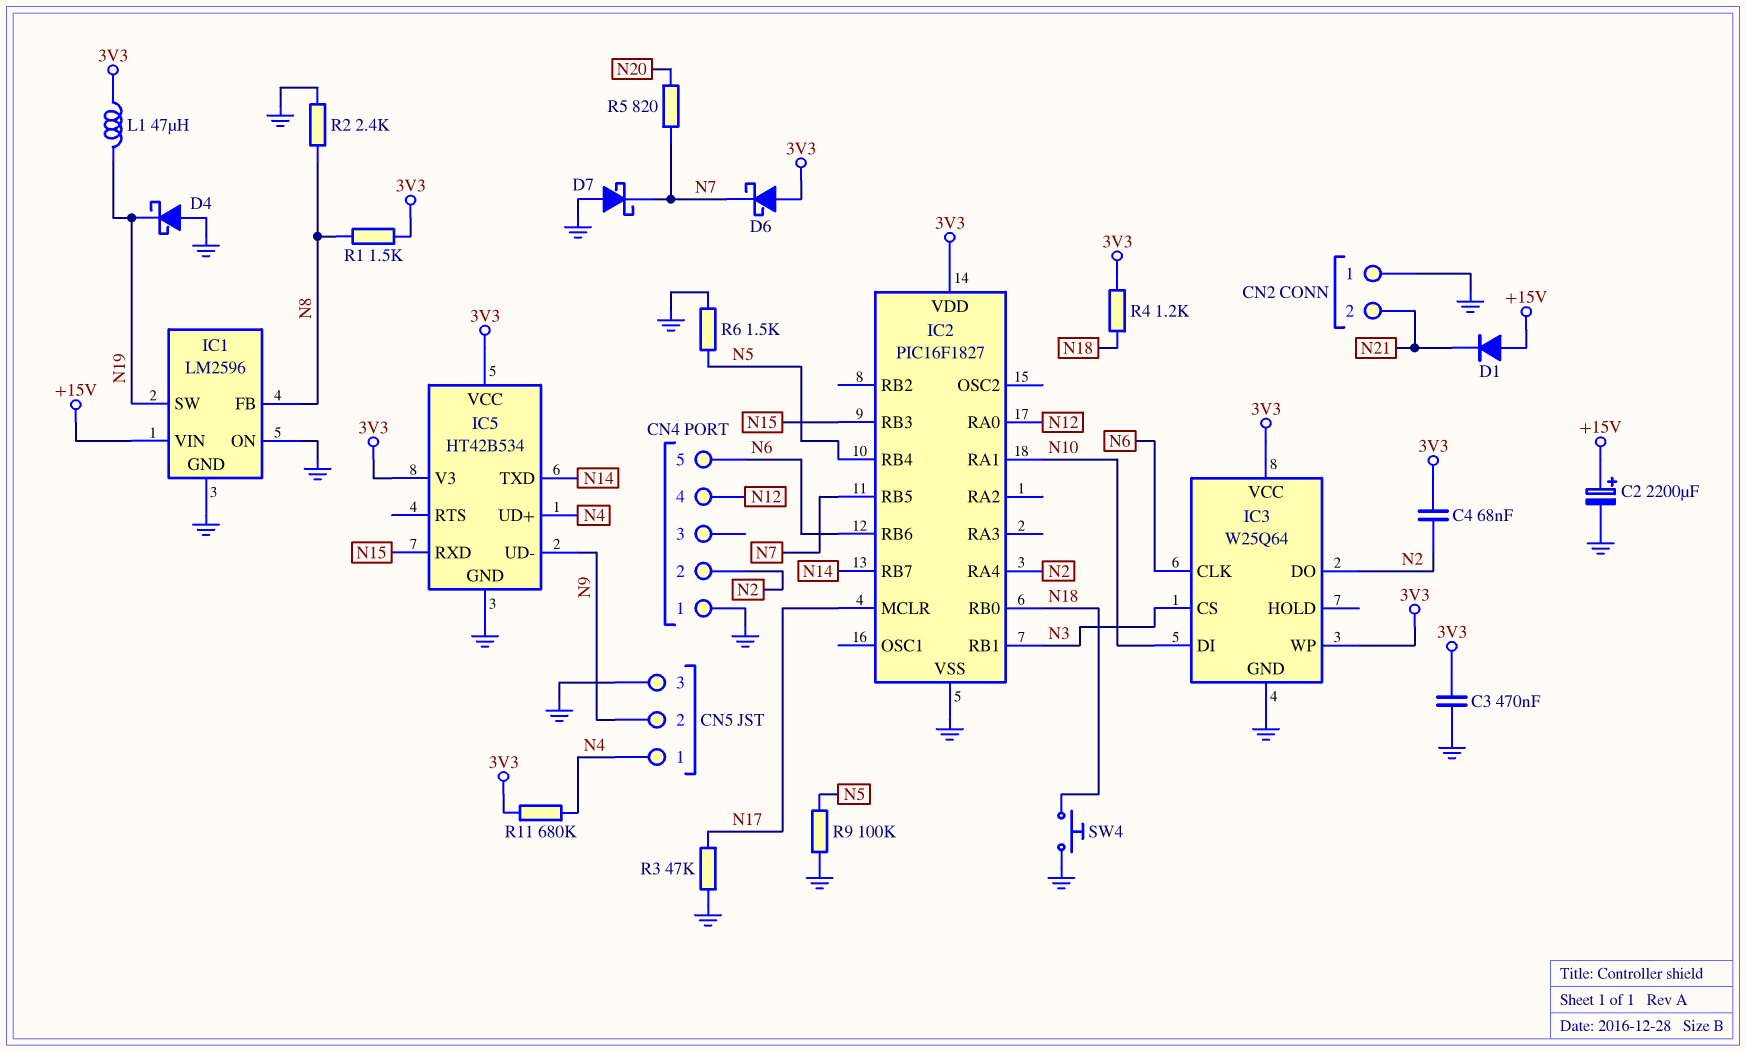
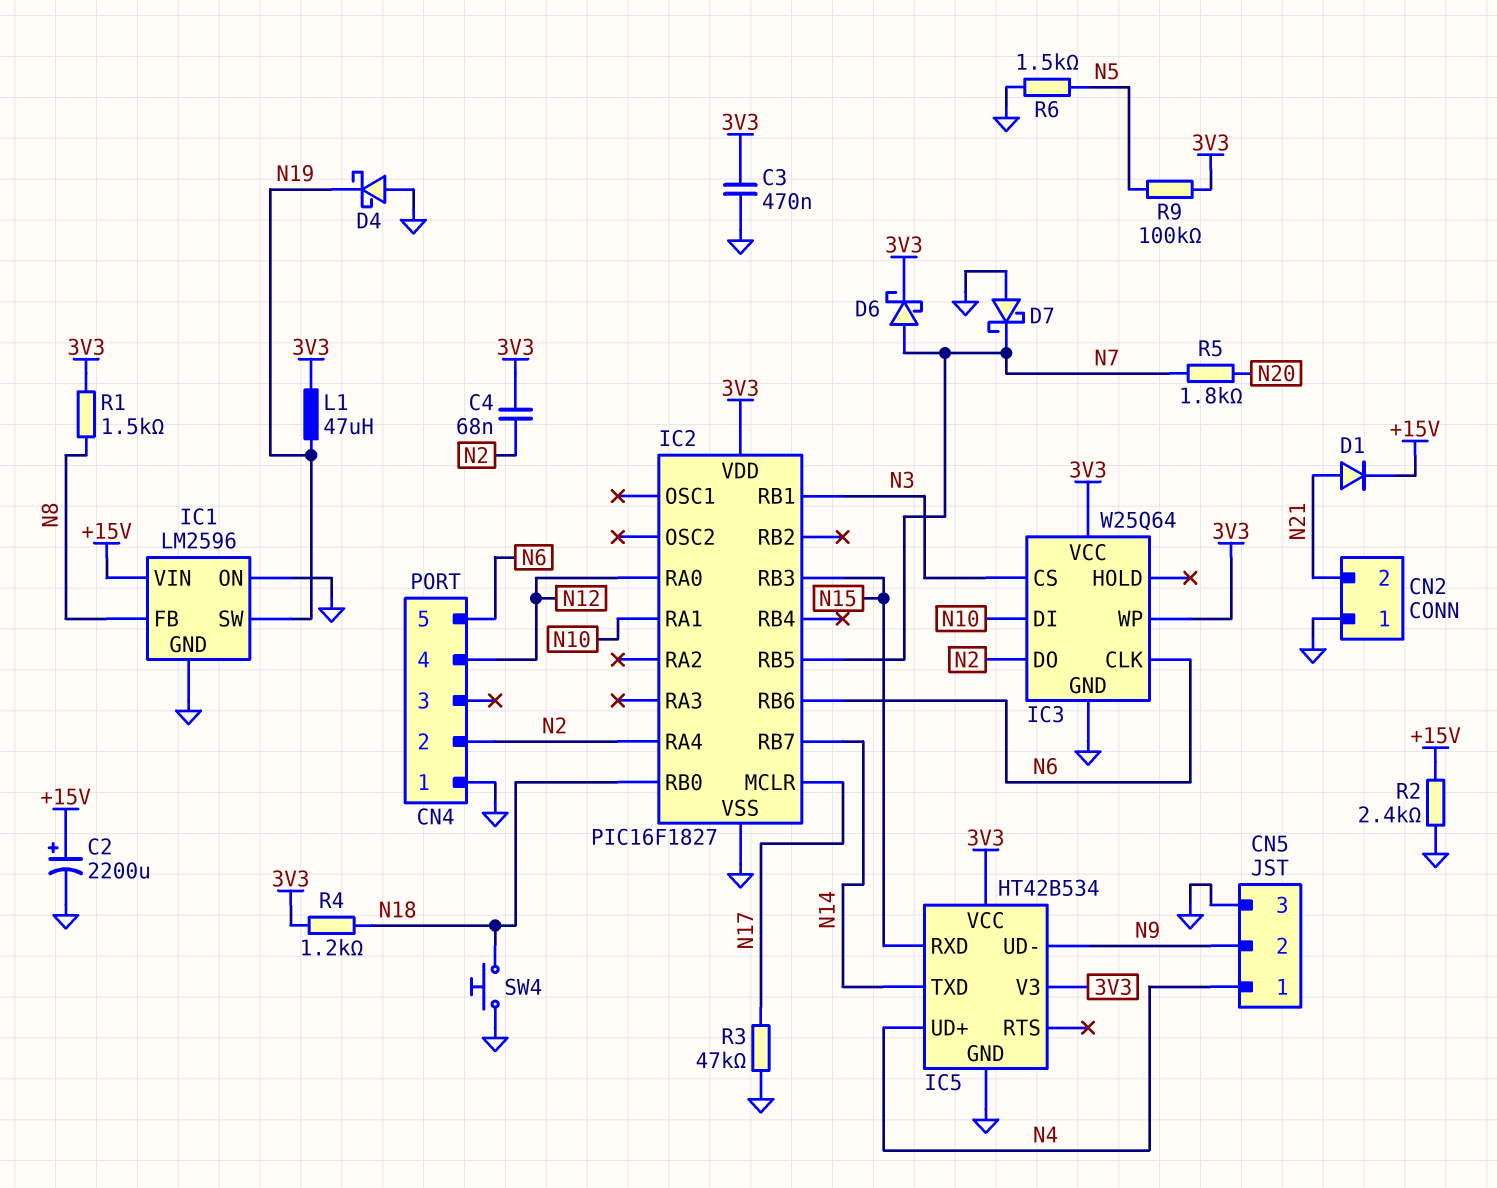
D1: diode (A +15V, K N21) -> diode (A N21, K +15V)
D6: schottky (A 3V3, K N7) -> schottky (A N7, K 3V3)
IC2 pin RB4: N5 -> none
R2: 2.4k (GND, N8) -> 2.4k (+15V, GND)
R5: 820 (N7, N20) -> 1.8k (N7, N20)
R9: 100k (GND, N5) -> 100k (3V3, N5)
R11: 680k (3V3, N4) -> none

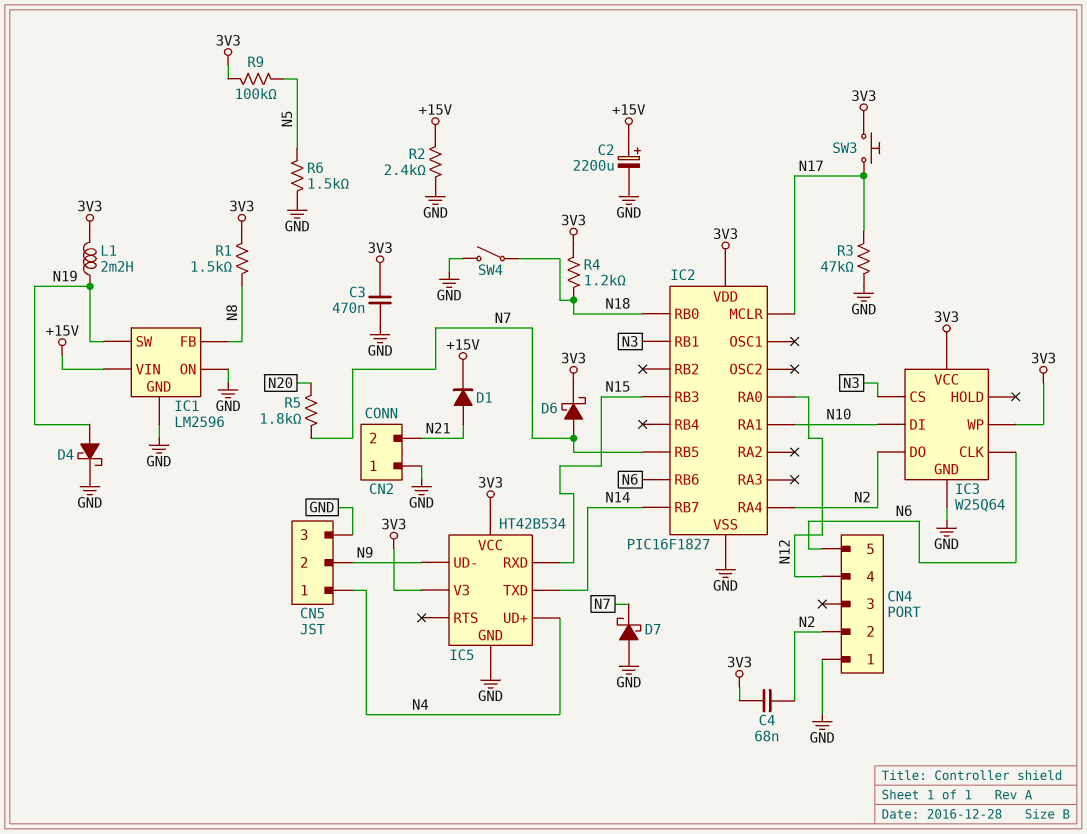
D4: schottky (A GND, K N19) -> schottky (A N19, K GND)
L1: 47uH (3V3, N19) -> 2.2mH (3V3, N19)
SW3: none -> button (3V3, N17)
SW4: button (GND, N18) -> switch (GND, N18)

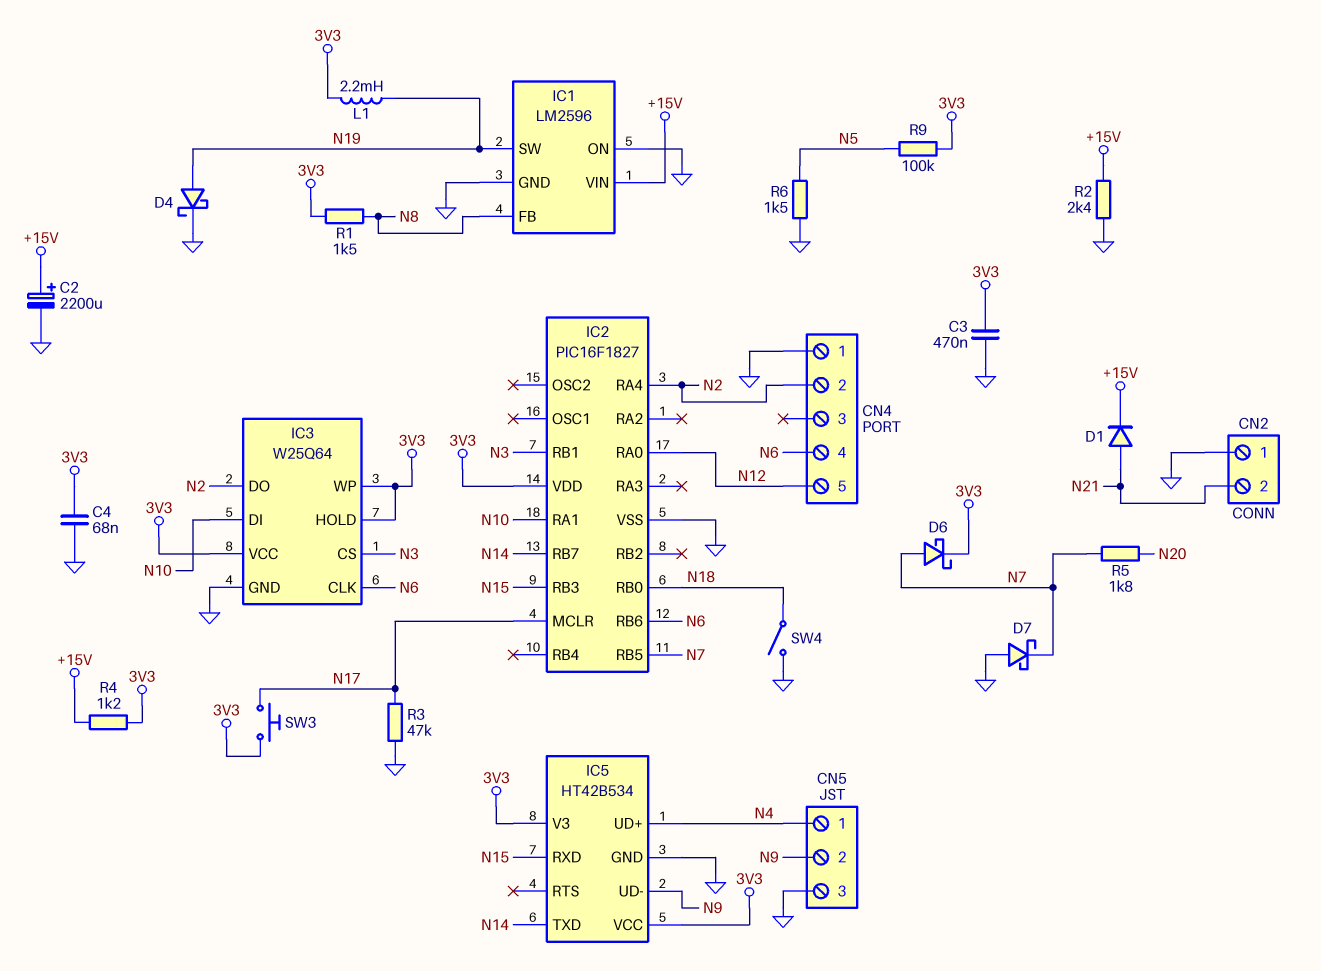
C4: 68nF (3V3, N2) -> 68nF (3V3, GND)
CN4 pin 4: N12 -> N6
CN4 pin 5: N6 -> N12
IC3 pin HOLD: none -> 3V3
R4: 1.2k (3V3, N18) -> 1.2k (+15V, 3V3)

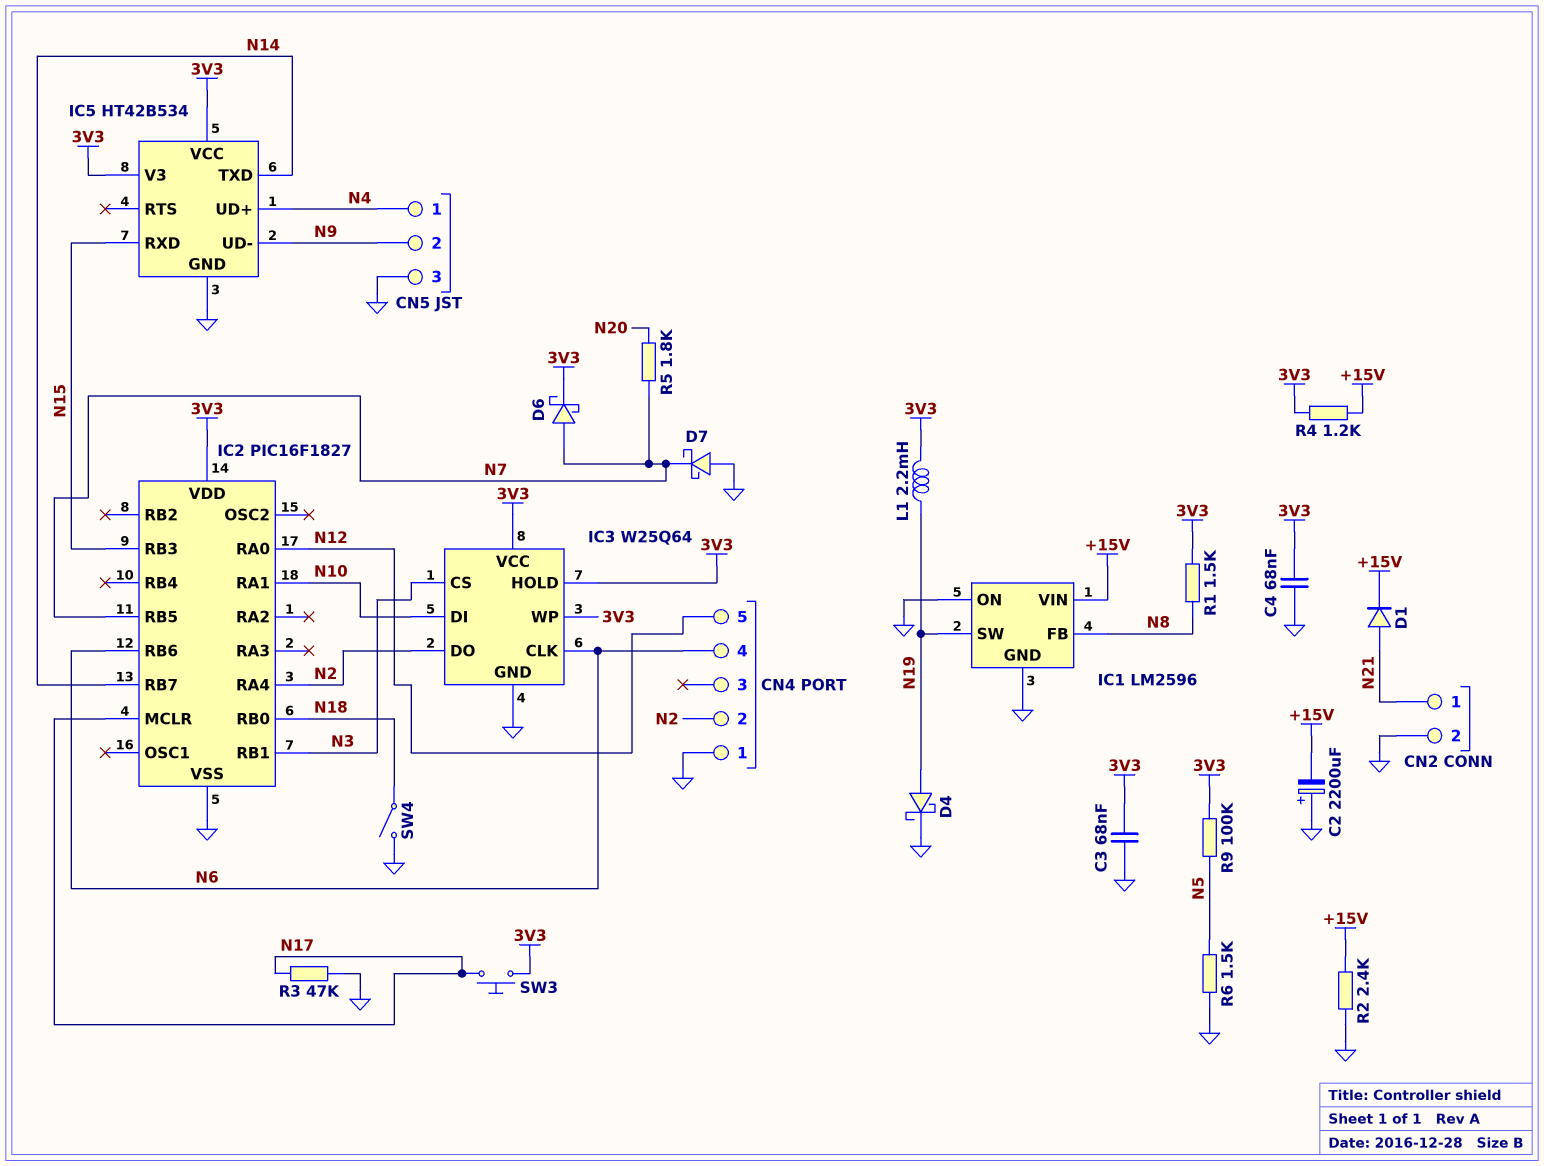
C2: 2200uF (plus +15V, minus GND) -> 2200uF (plus GND, minus +15V)
C3: 470nF (3V3, GND) -> 68nF (3V3, GND)
CN2 pin 1: GND -> N21
CN2 pin 2: N21 -> GND

